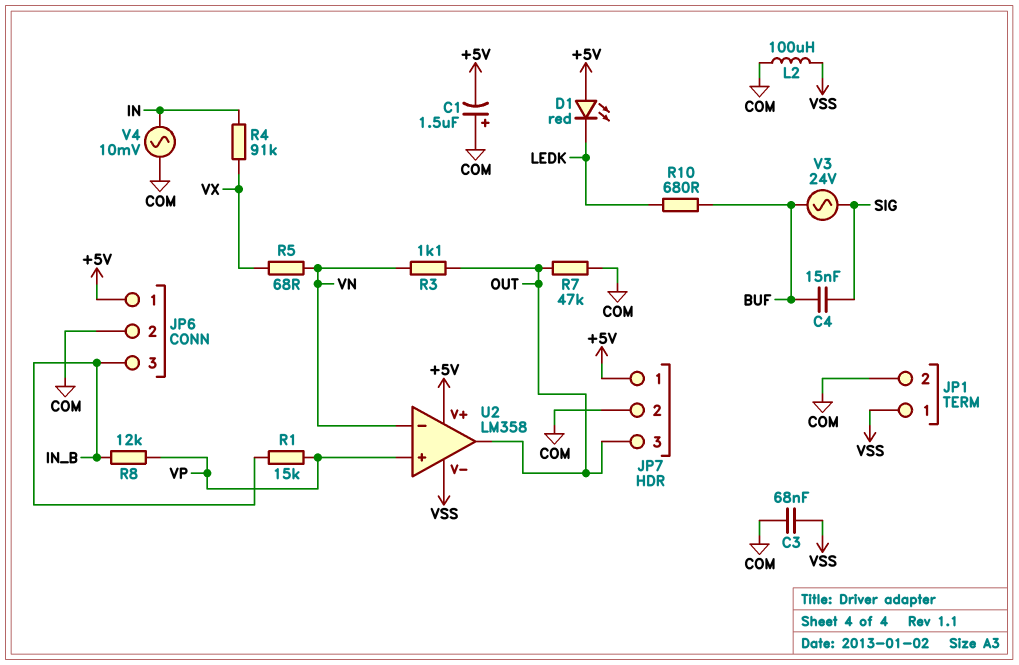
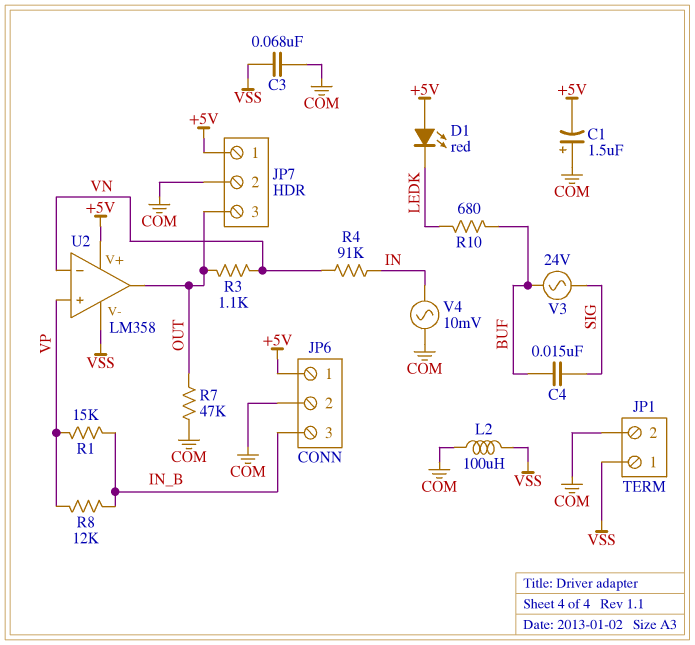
R4: 91k (IN, VX) -> 91k (IN, VN)
R5: 68 (VN, VX) -> none

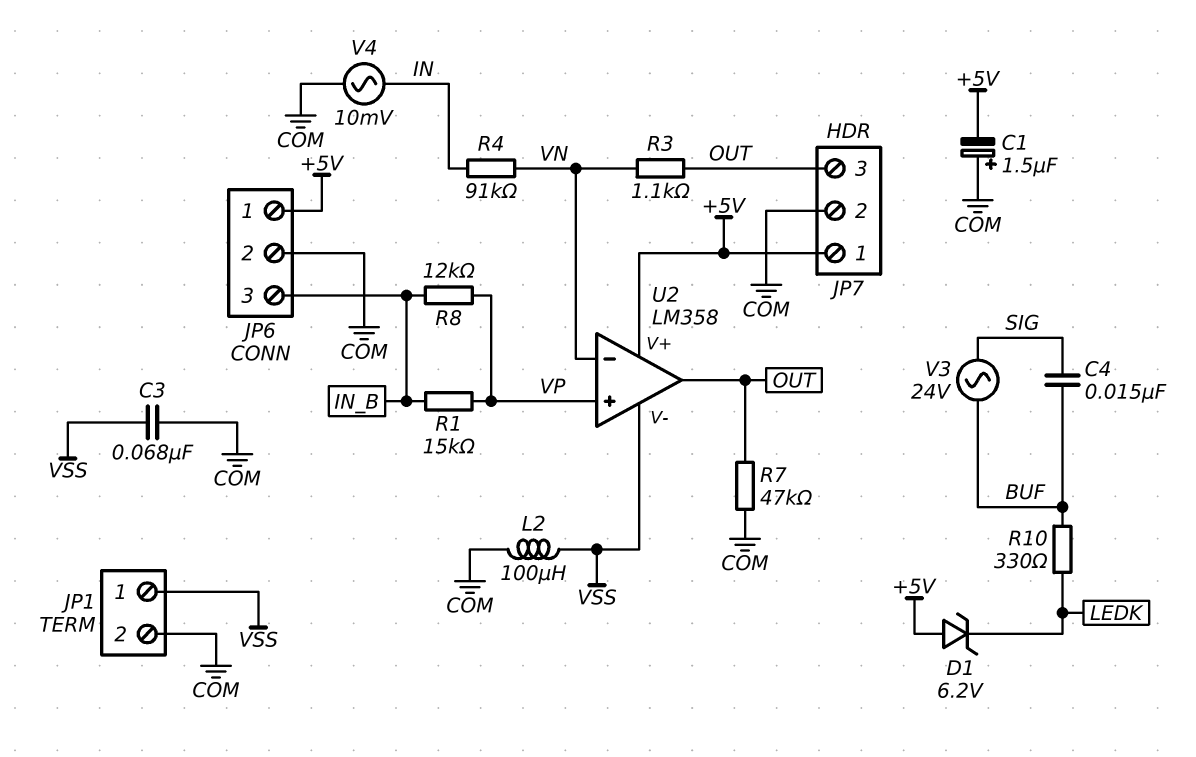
D1: LED red (A +5V, K LEDK) -> zener 6.2V (A +5V, K LEDK)
R10: 680 (BUF, LEDK) -> 330 (BUF, LEDK)

